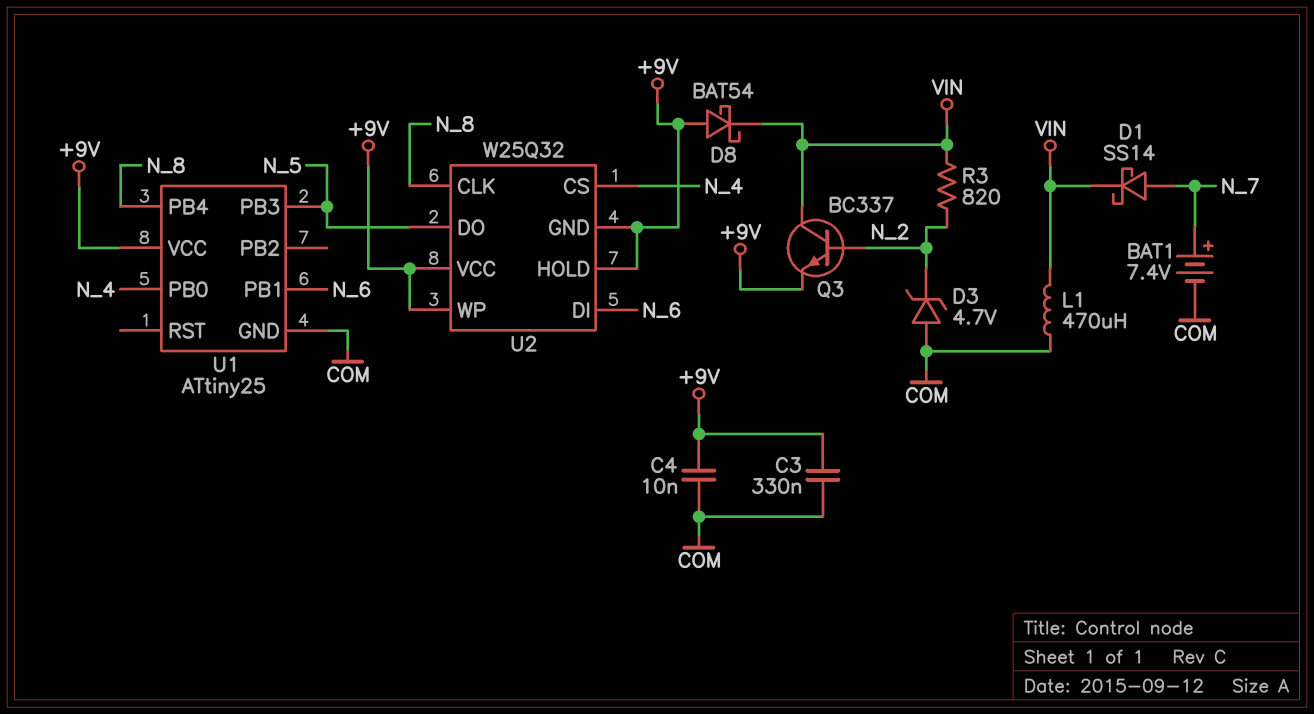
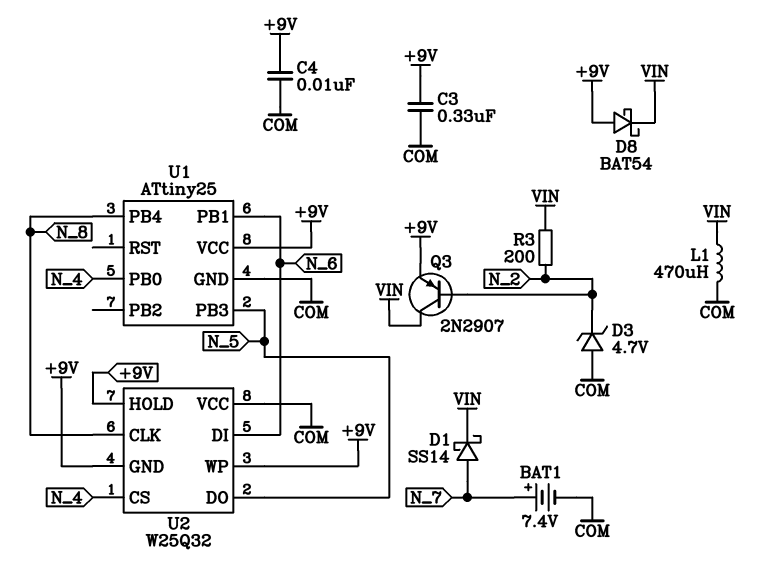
Q3: NPN BC337 (B N_2, C VIN, E +9V) -> PNP 2N2907 (B N_2, C VIN, E +9V)
R3: 820 (N_2, VIN) -> 200 (N_2, VIN)
U2 pin VCC: +9V -> COM

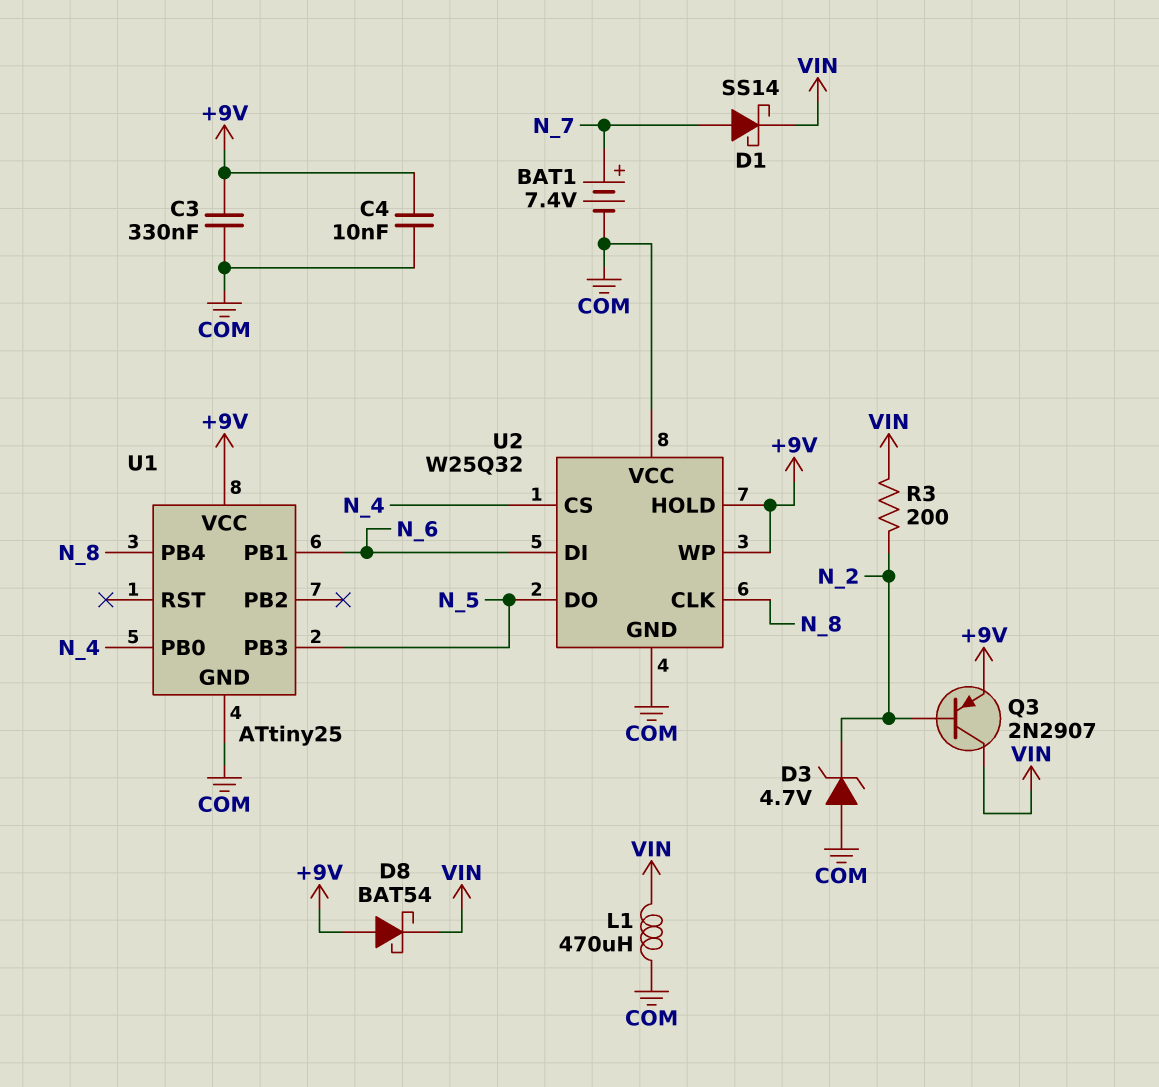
U2 pin GND: +9V -> COM

